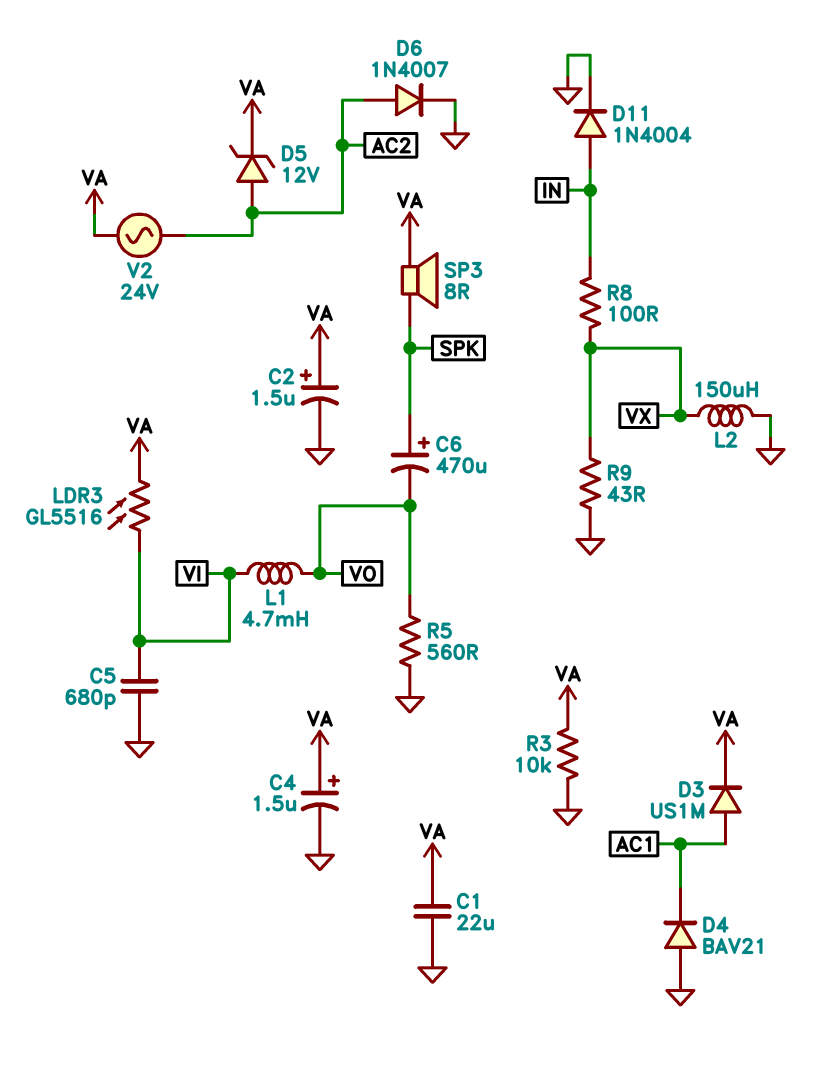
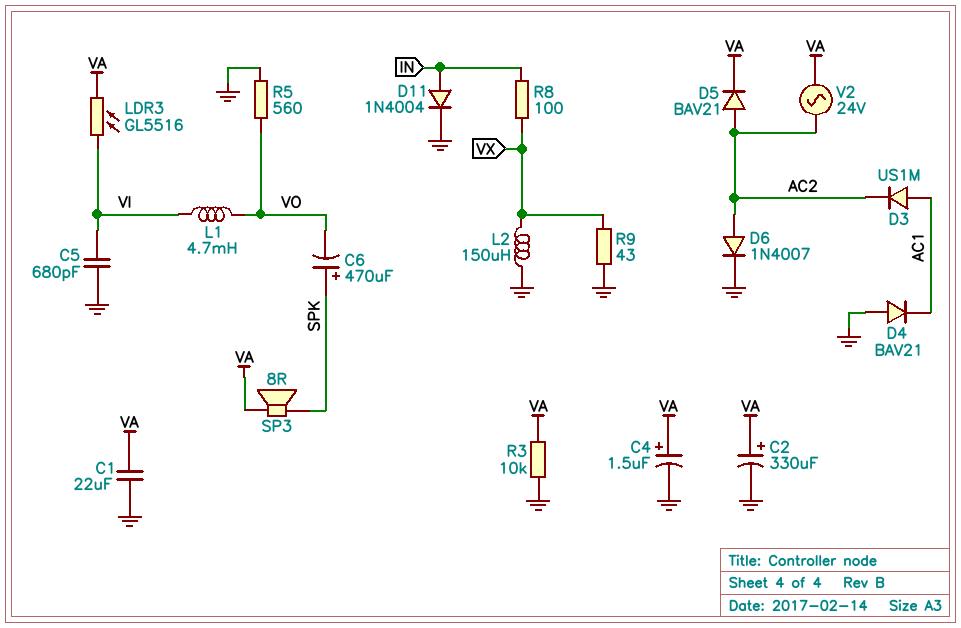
C2: 1.5uF (plus VA, minus GND) -> 330uF (plus VA, minus GND)
D3: diode US1M (A AC1, K VA) -> diode US1M (A AC1, K AC2)
D5: zener 12V (A AC2, K VA) -> diode BAV21 (A AC2, K VA)

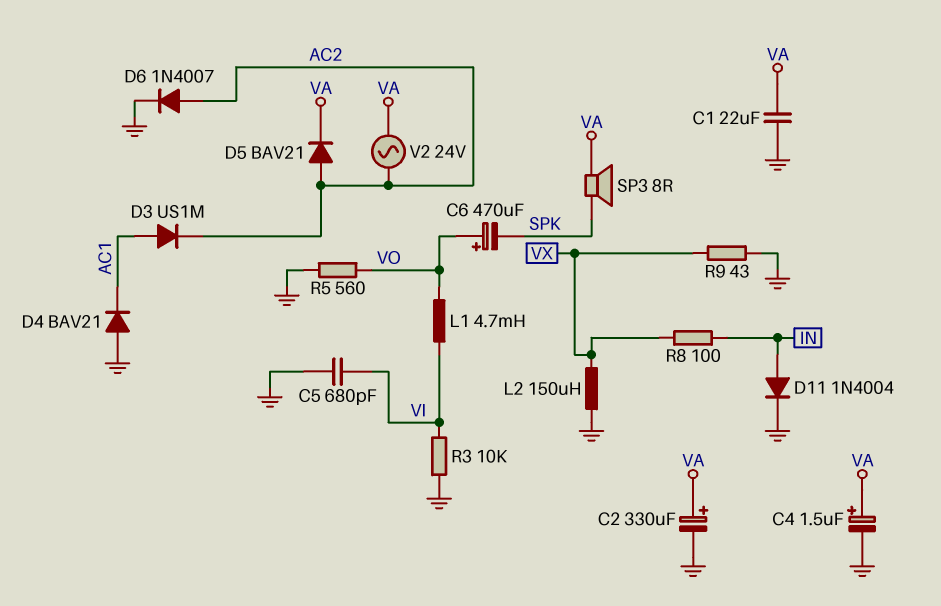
C6: 470uF (plus SPK, minus VO) -> 470uF (plus VO, minus SPK)
LDR3: GL5516 (VA, VI) -> none
R3: 10k (GND, VA) -> 10k (GND, VI)

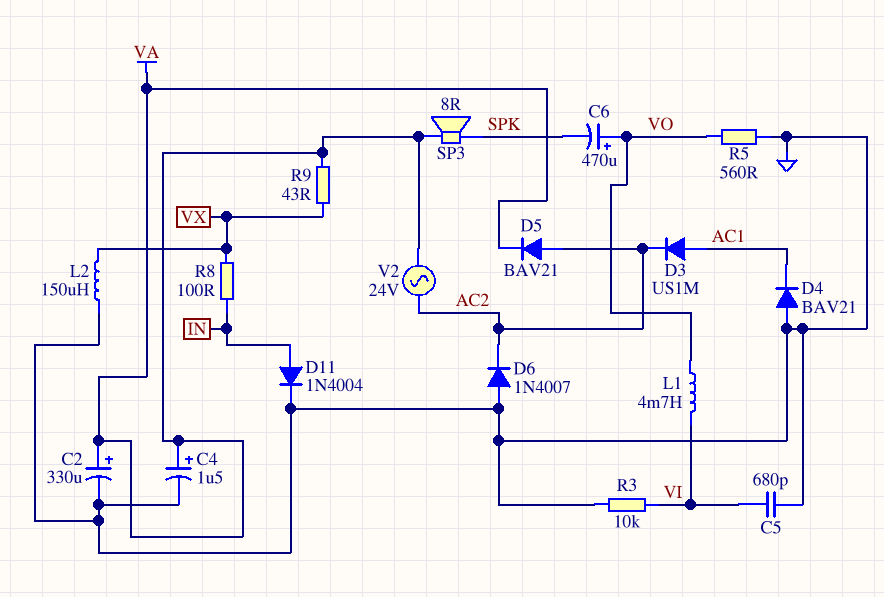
C1: 22uF (GND, VA) -> none
D6: diode 1N4007 (A AC2, K GND) -> diode 1N4007 (A GND, K AC2)
R9: 43 (GND, VX) -> 43 (VA, VX)

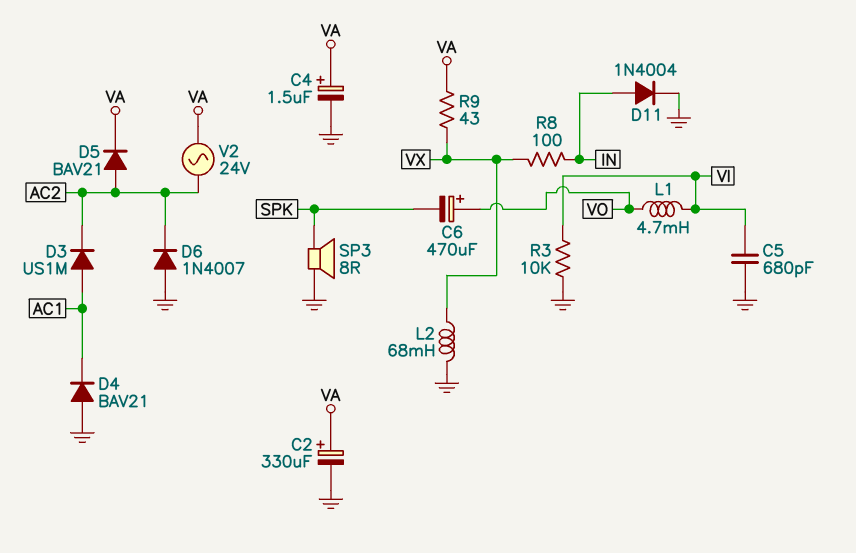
L2: 150uH (GND, VX) -> 68mH (GND, VX)
R5: 560 (GND, VO) -> none
SP3: speaker 8R (SPK, VA) -> speaker 8R (GND, SPK)

